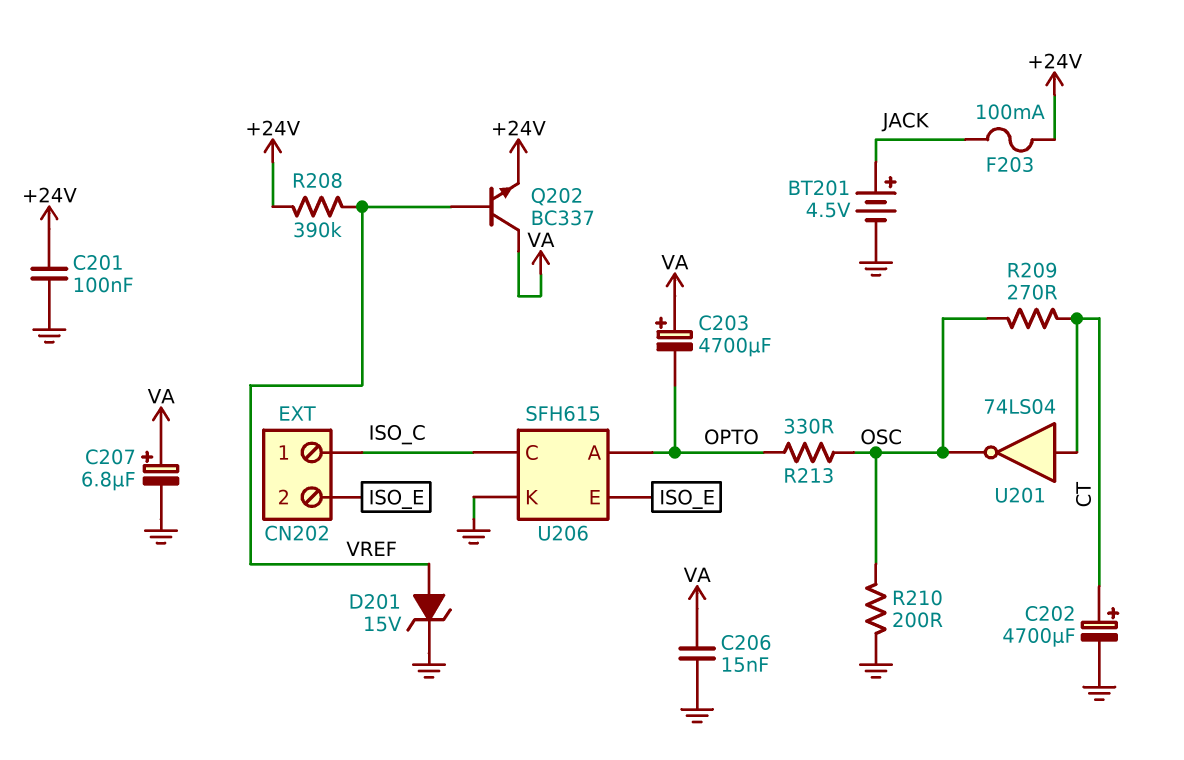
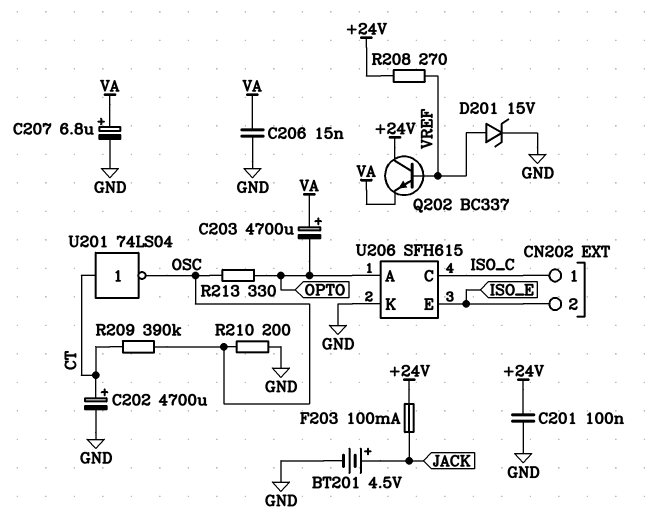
Q202: NPN BC337 (B VREF, C VA, E +24V) -> NPN BC337 (B VREF, C +24V, E VA)
R208: 390k (+24V, VREF) -> 270 (+24V, VREF)
R209: 270 (CT, OSC) -> 390k (CT, OSC)

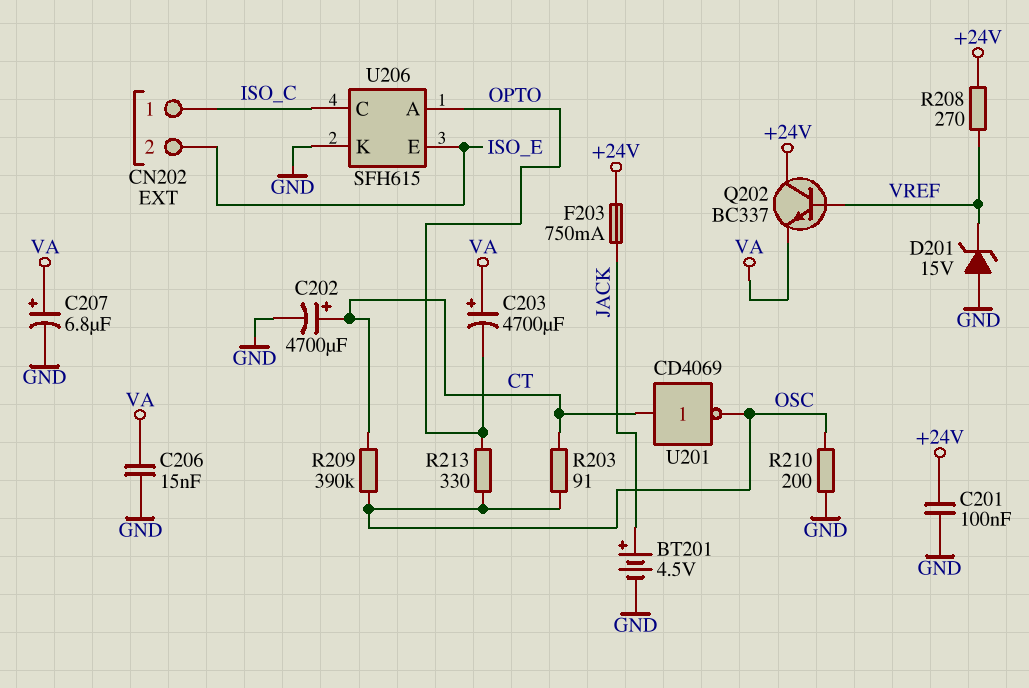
D201: zener 15V (A VREF, K GND) -> zener 15V (A GND, K VREF)
F203: 100mA (+24V, JACK) -> 750mA (+24V, JACK)
R203: none -> 91 (CT, OSC)
U201: NOT 74LS04 (in CT, out OSC) -> NOT CD4069 (in CT, out OSC)

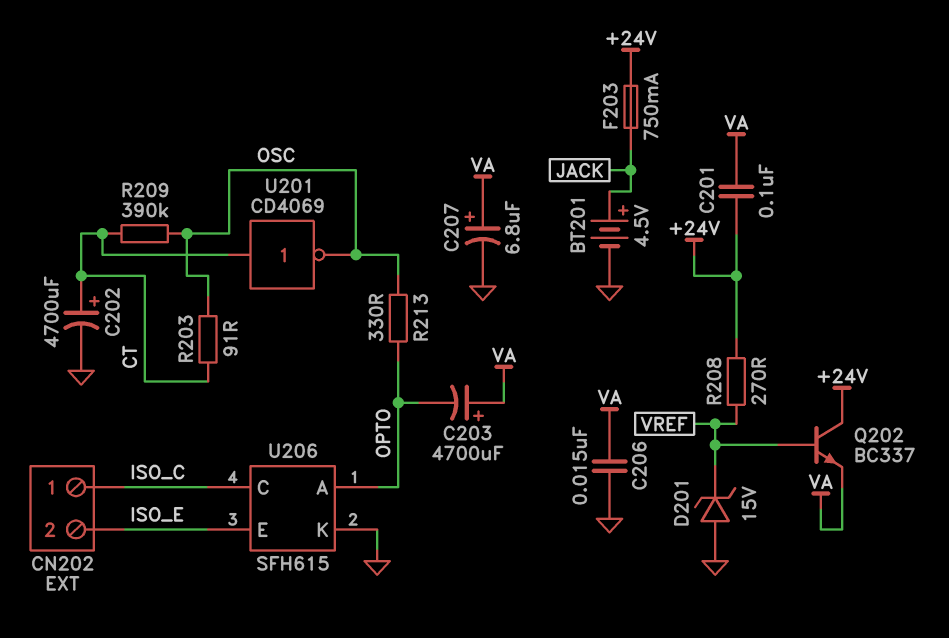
C201: 100nF (+24V, GND) -> 100nF (+24V, VA)
R210: 200 (GND, OSC) -> none

